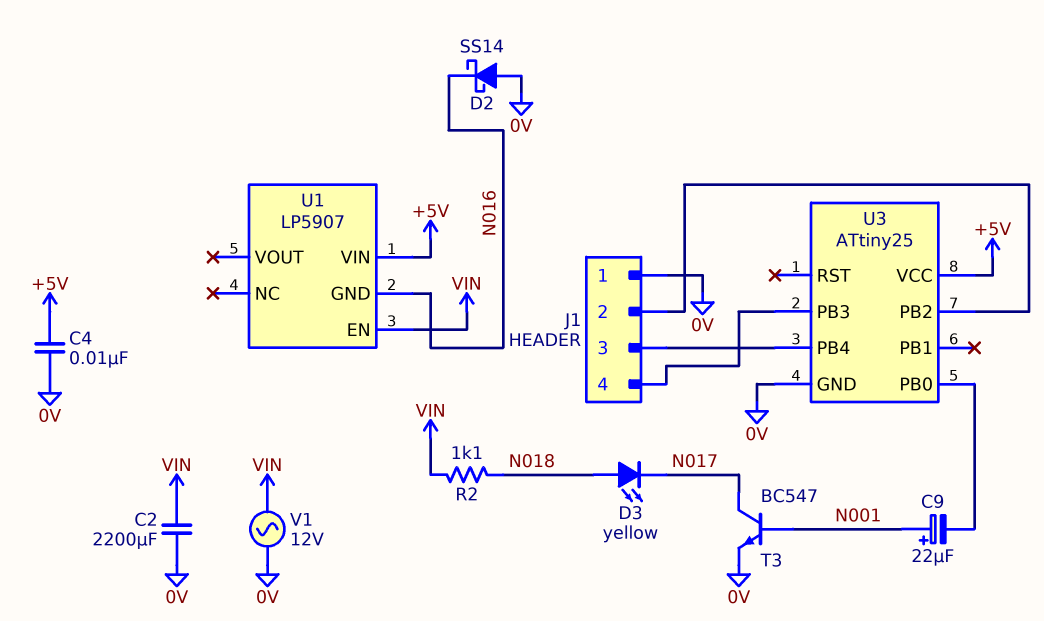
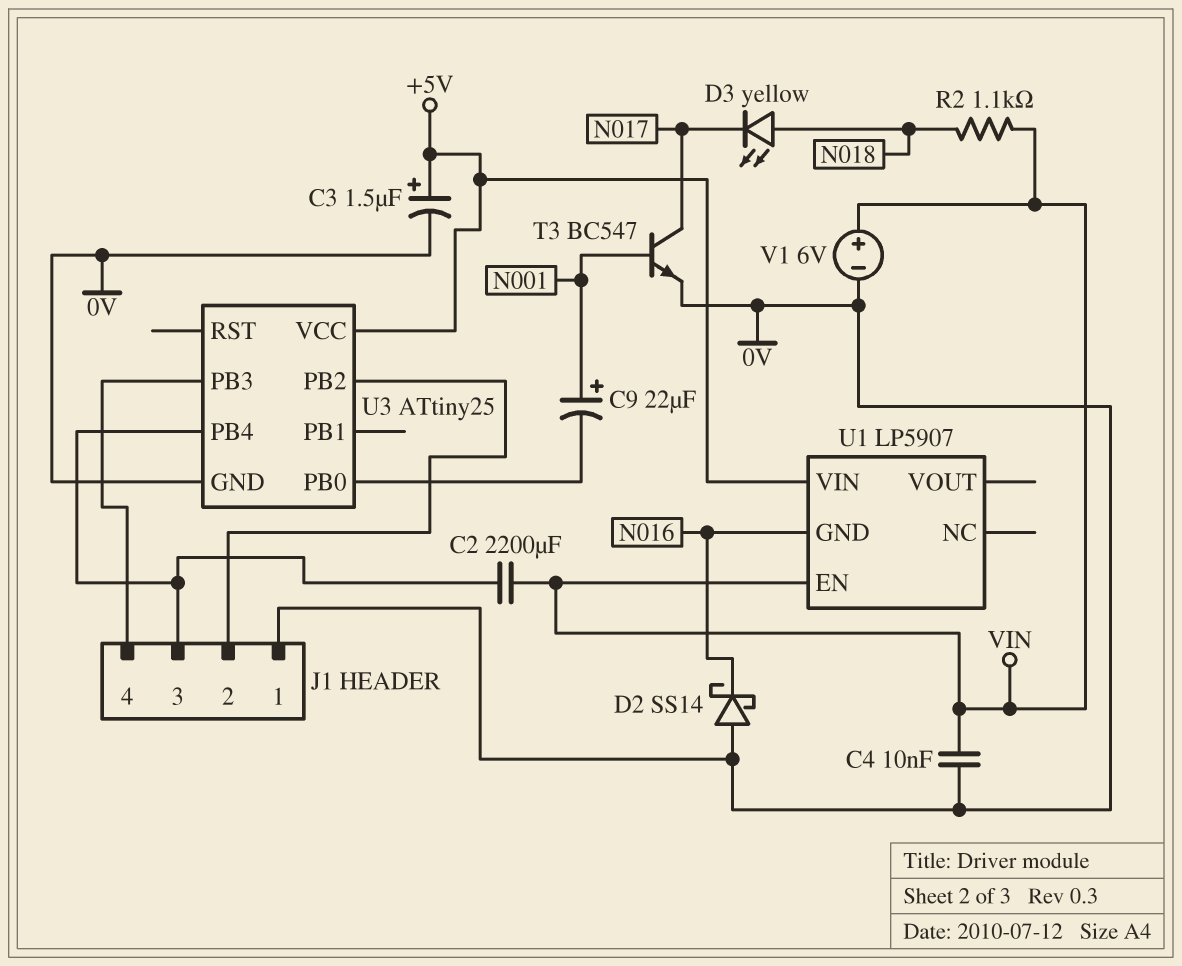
C2: 2200uF (0V, VIN) -> 2200uF (J1/3, VIN)
C3: none -> 1.5uF (plus +5V, minus 0V)
C4: 10nF (+5V, 0V) -> 10nF (0V, VIN)
V1: AC 12V (0V, VIN) -> 6V (plus VIN, minus 0V)

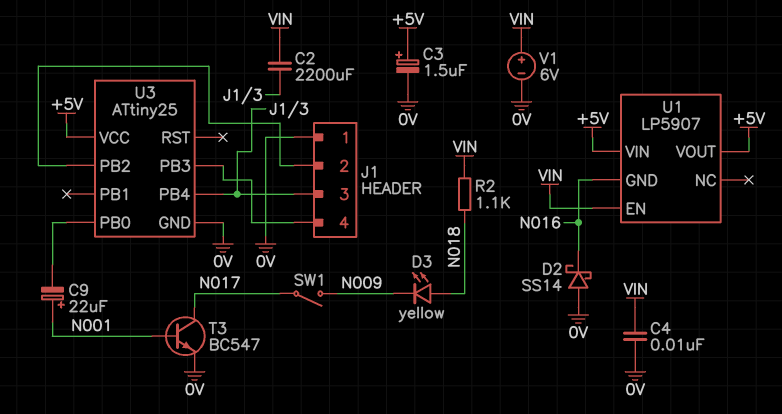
D3: LED yellow (A N018, K N017) -> LED yellow (A N018, K N009)
SW1: none -> switch (N009, N017)
U1 pin VOUT: none -> +5V

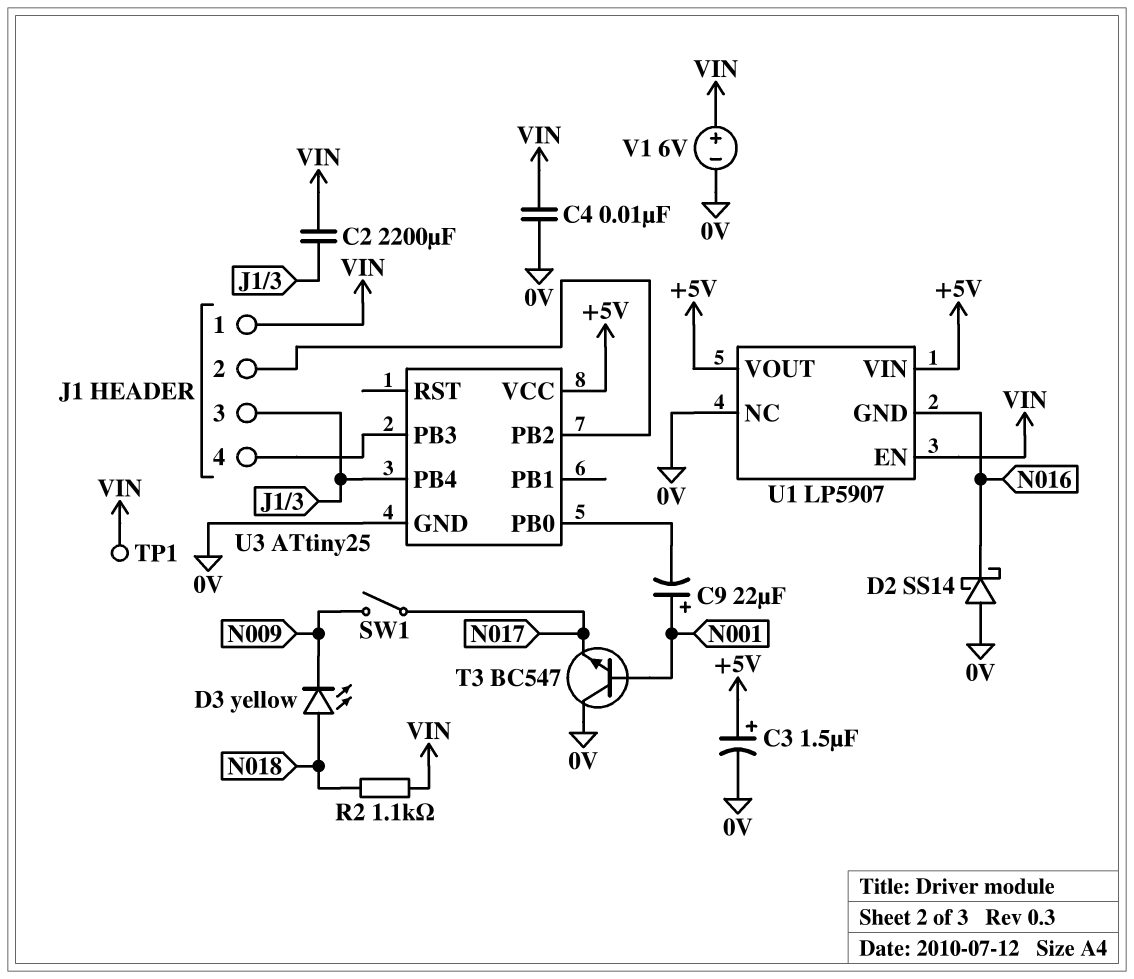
J1 pin 1: 0V -> VIN
T3: NPN BC547 (B N001, C N017, E 0V) -> NPN BC547 (B N001, C 0V, E N017)
TP1: none -> test point (VIN)
U1 pin NC: none -> 0V

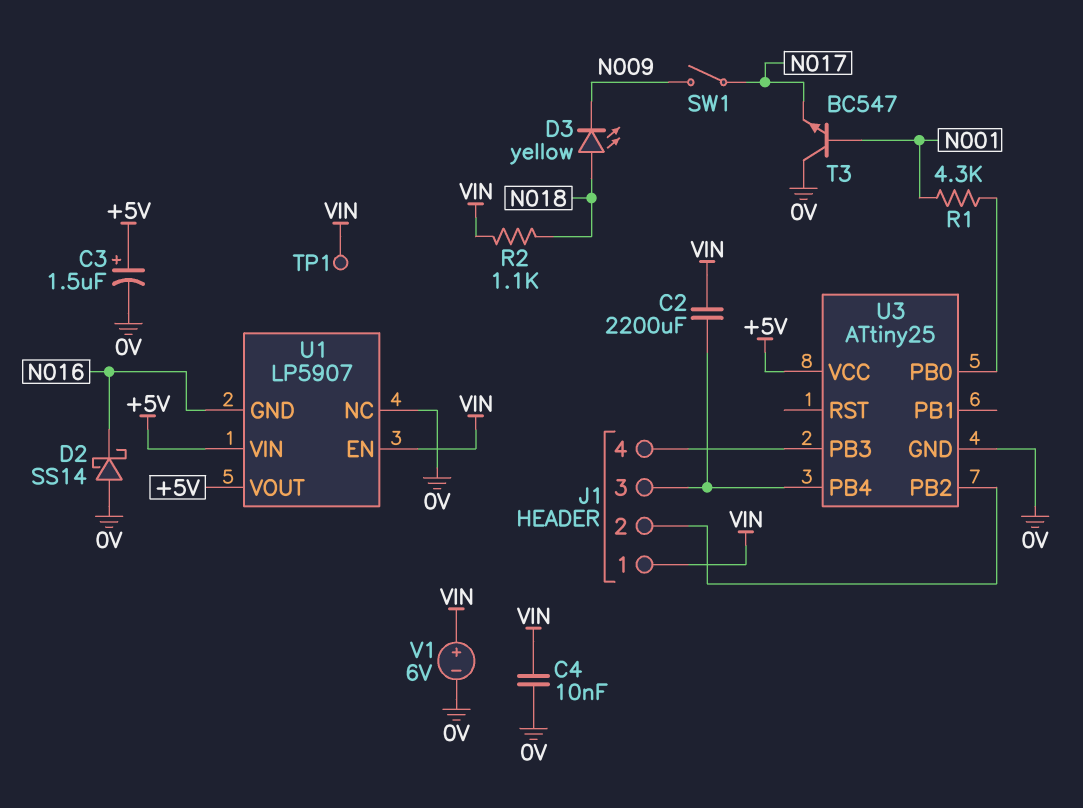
C9: 22uF (plus N001, minus U3/PB0) -> none
R1: none -> 4.3k (N001, U3/PB0)

